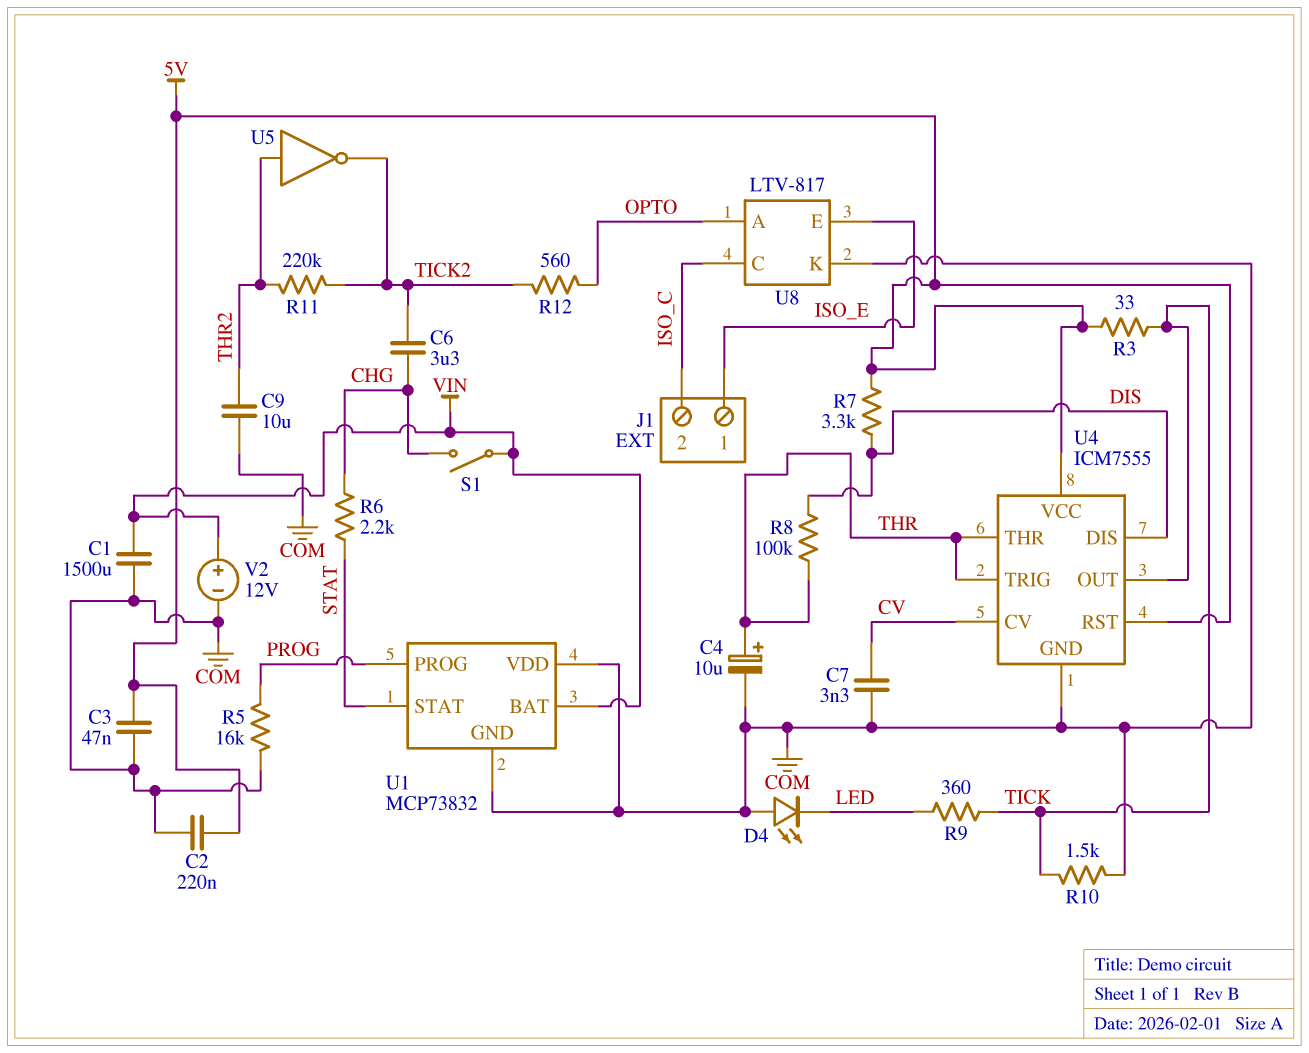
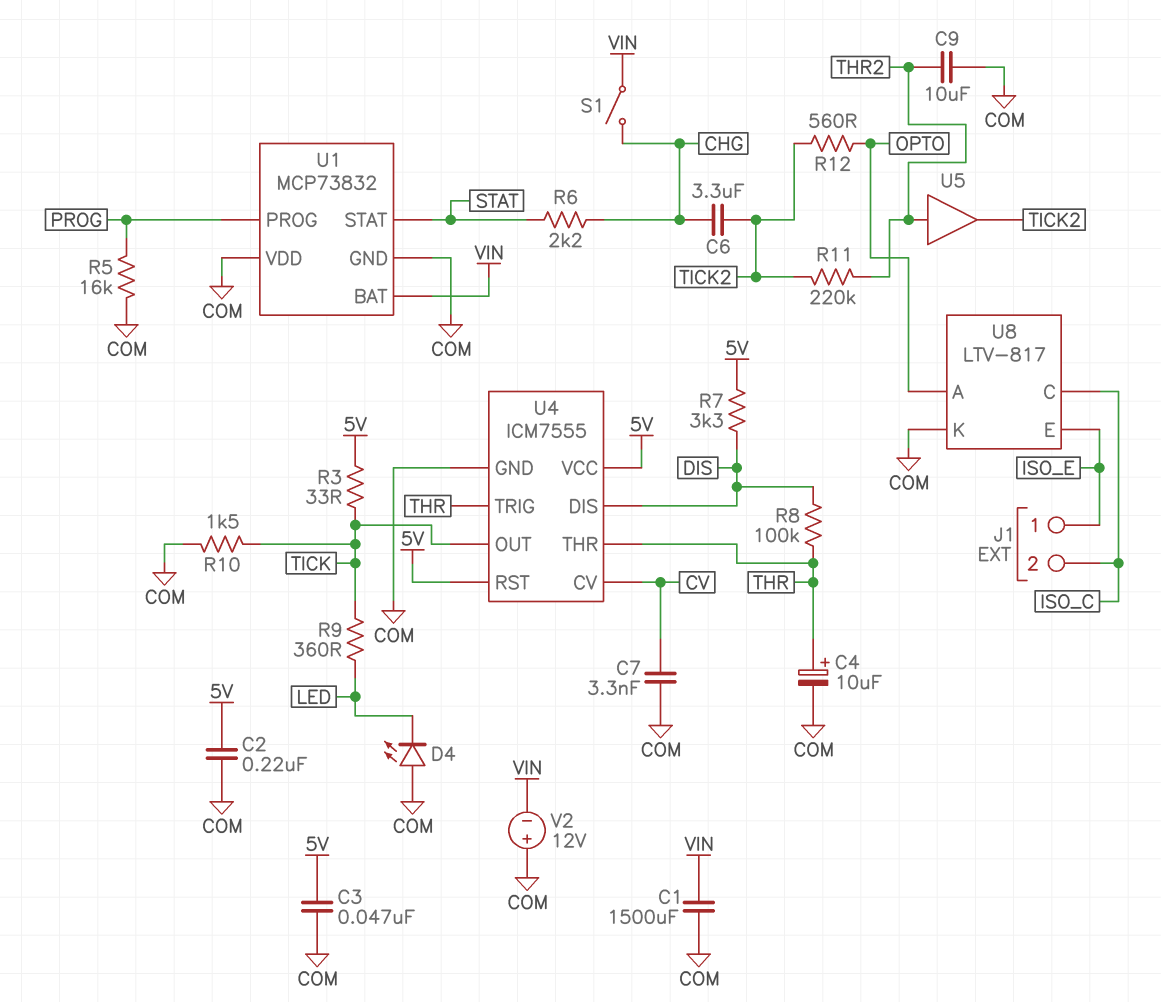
U5: NOT (in THR2, out TICK2) -> buffer (in THR2, out TICK2)
V2: 12V (plus VIN, minus COM) -> 12V (plus COM, minus VIN)

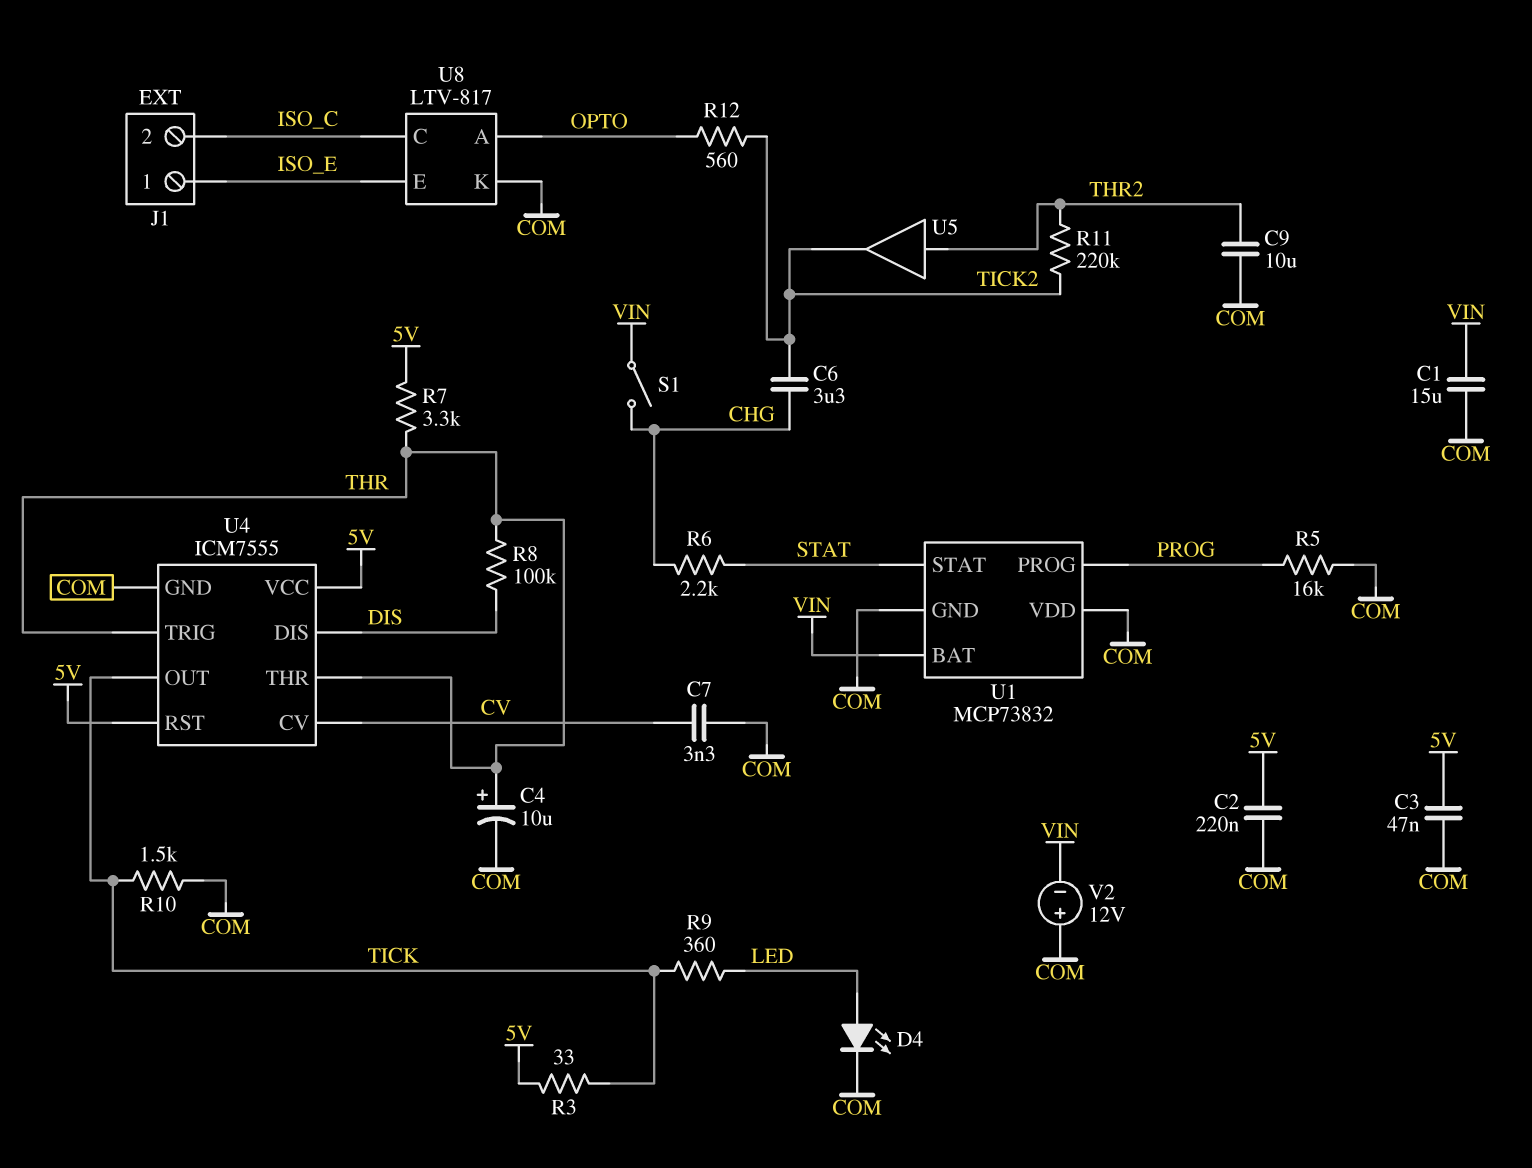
C1: 1500uF (COM, VIN) -> 15uF (COM, VIN)
D4: LED (A COM, K LED) -> LED (A LED, K COM)
R7: 3.3k (5V, DIS) -> 3.3k (5V, THR)

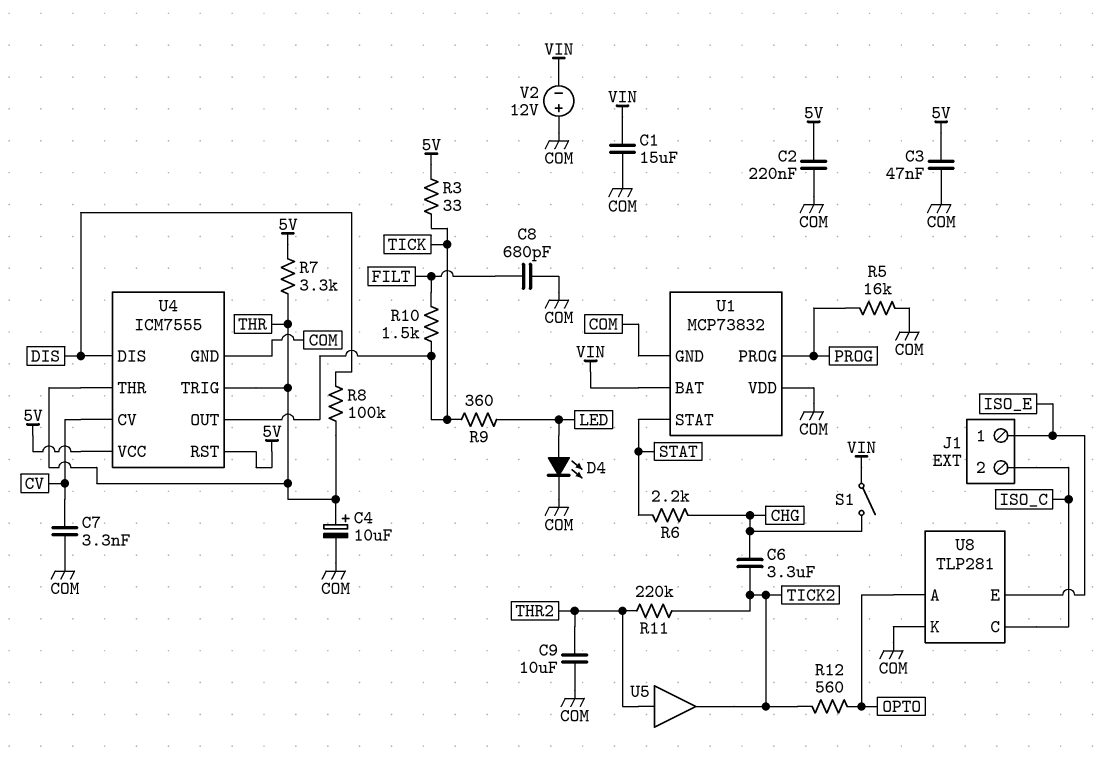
C8: none -> 680pF (COM, FILT)
R10: 1.5k (COM, TICK) -> 1.5k (FILT, TICK)
U8: LTV-817 -> TLP281

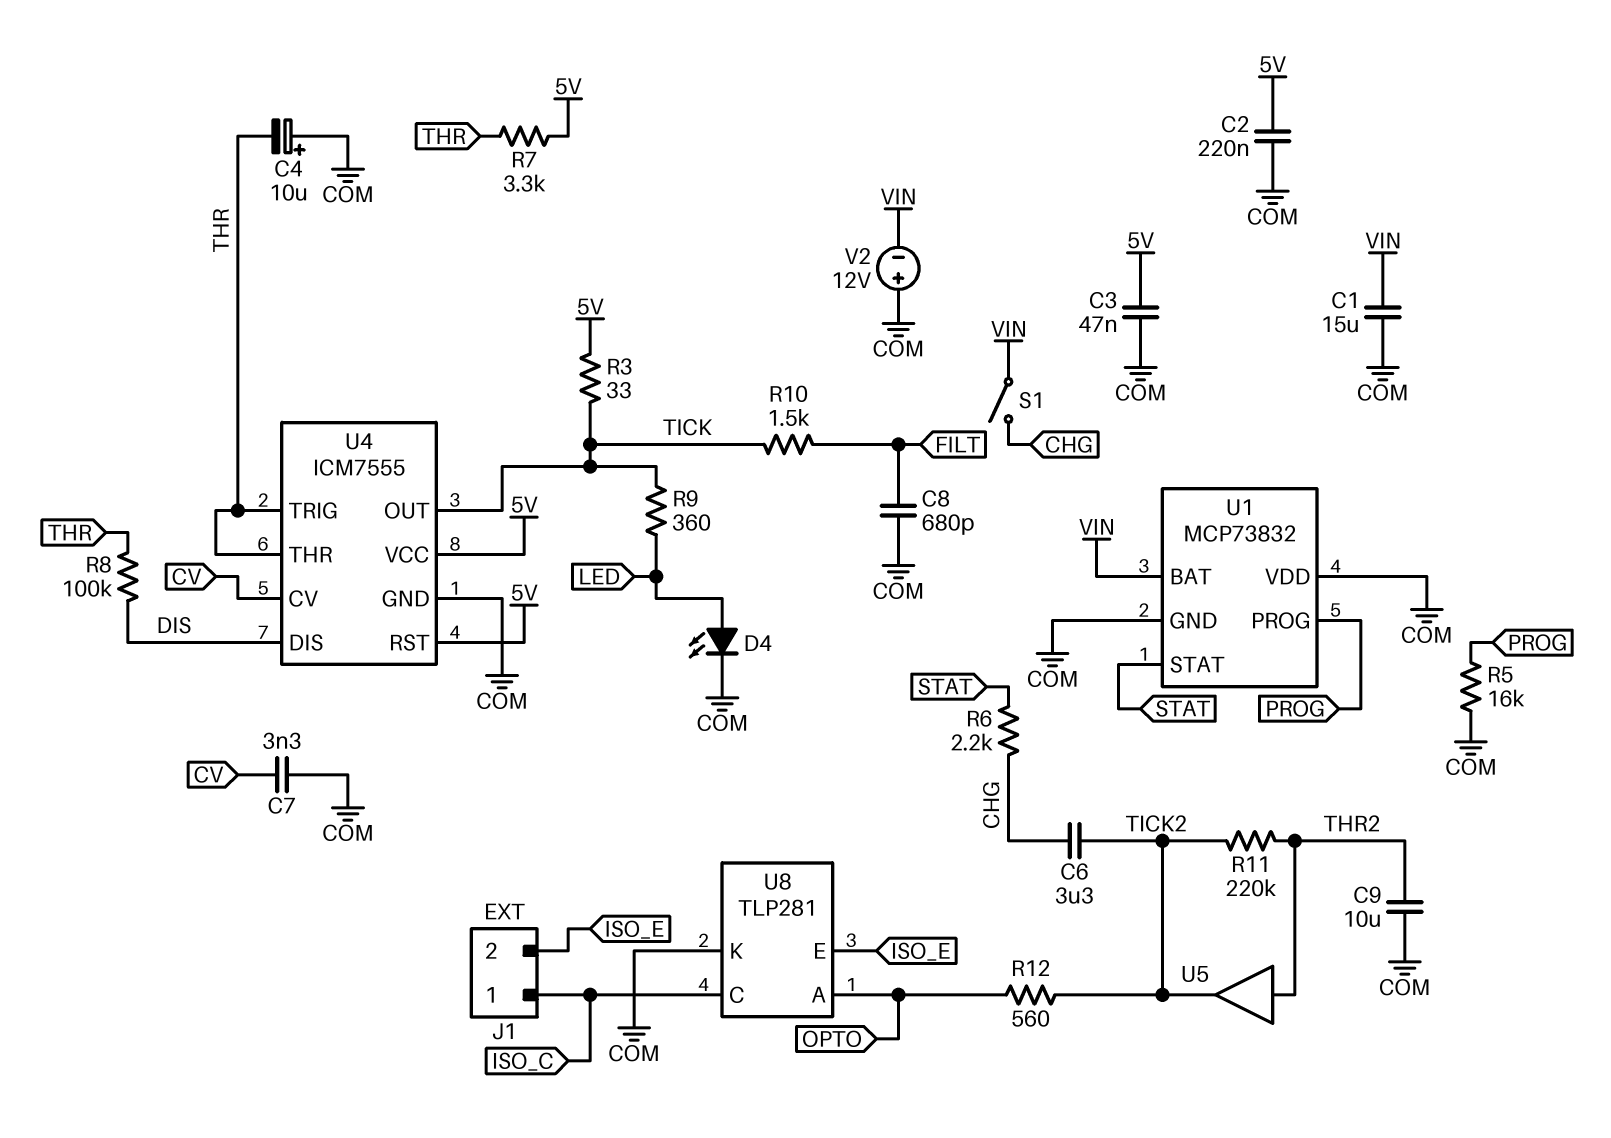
C4: 10uF (plus THR, minus COM) -> 10uF (plus COM, minus THR)
J1 pin 1: ISO_E -> ISO_C
J1 pin 2: ISO_C -> ISO_E

